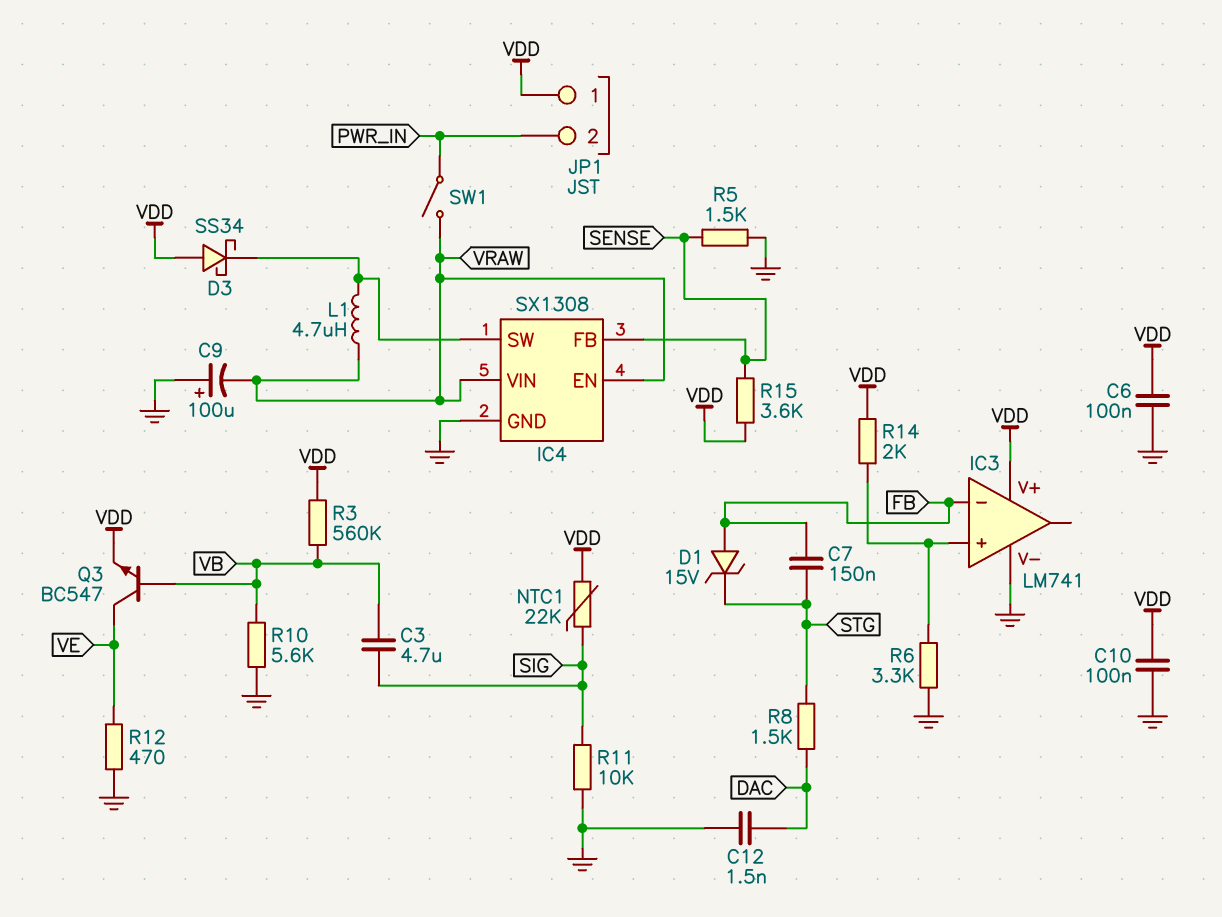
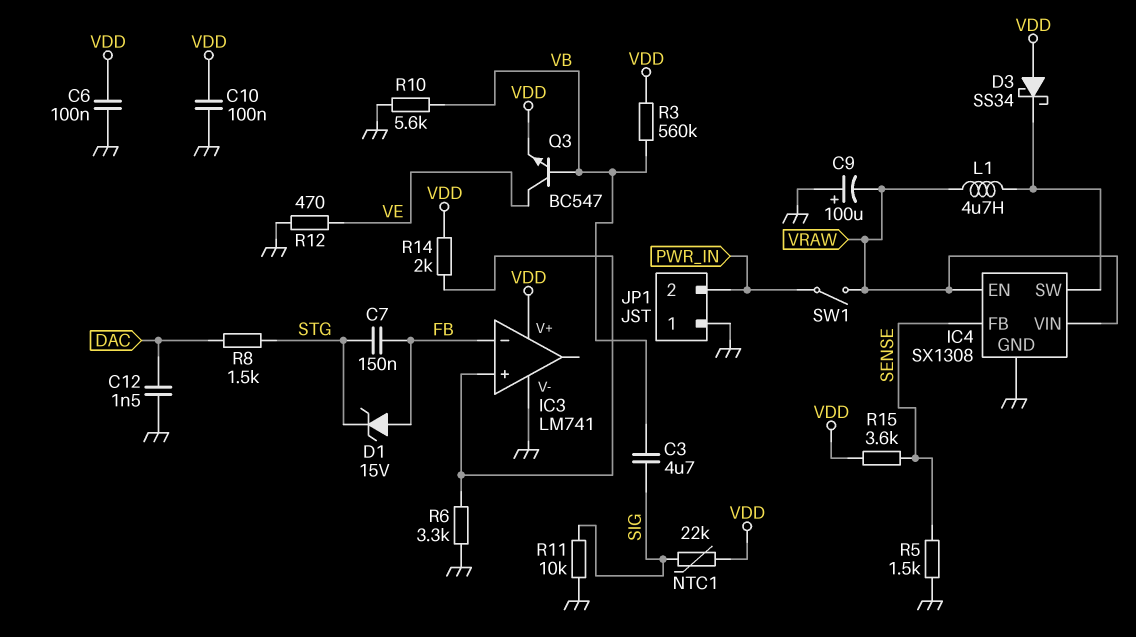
JP1 pin 1: VDD -> GND

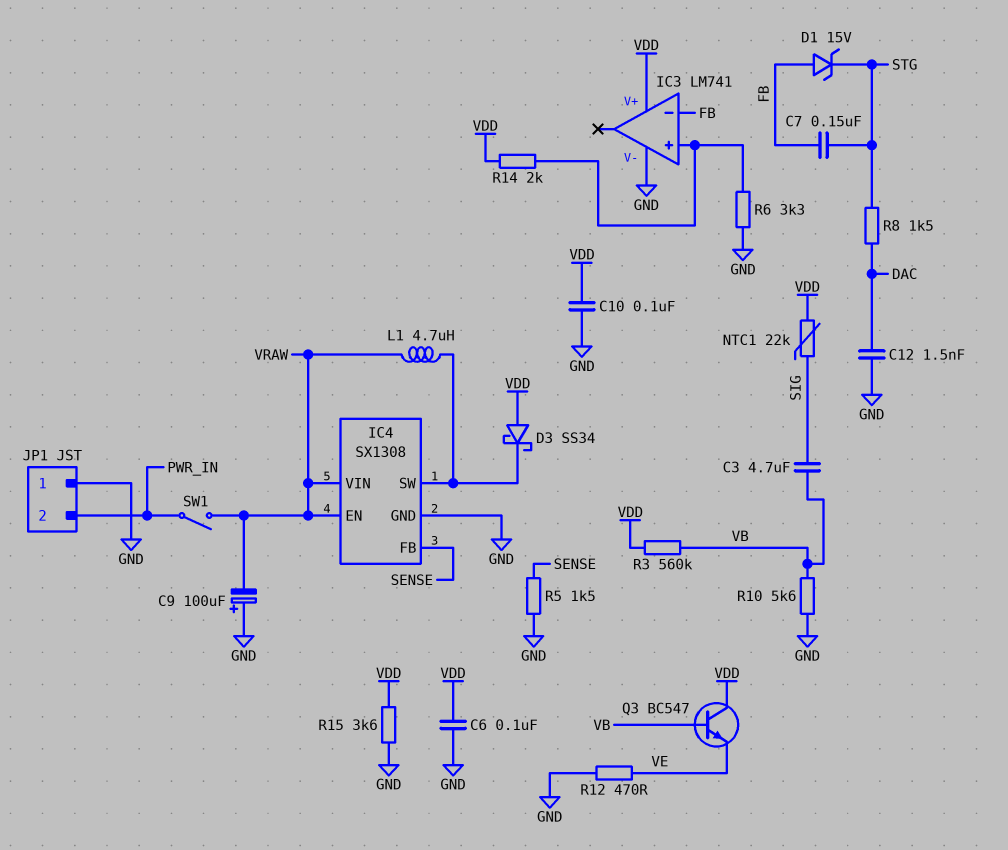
Q3: NPN BC547 (B VB, C VE, E VDD) -> NPN BC547 (B VB, C VDD, E VE)
R11: 10k (GND, SIG) -> none
R15: 3.6k (SENSE, VDD) -> 3.6k (GND, VDD)

